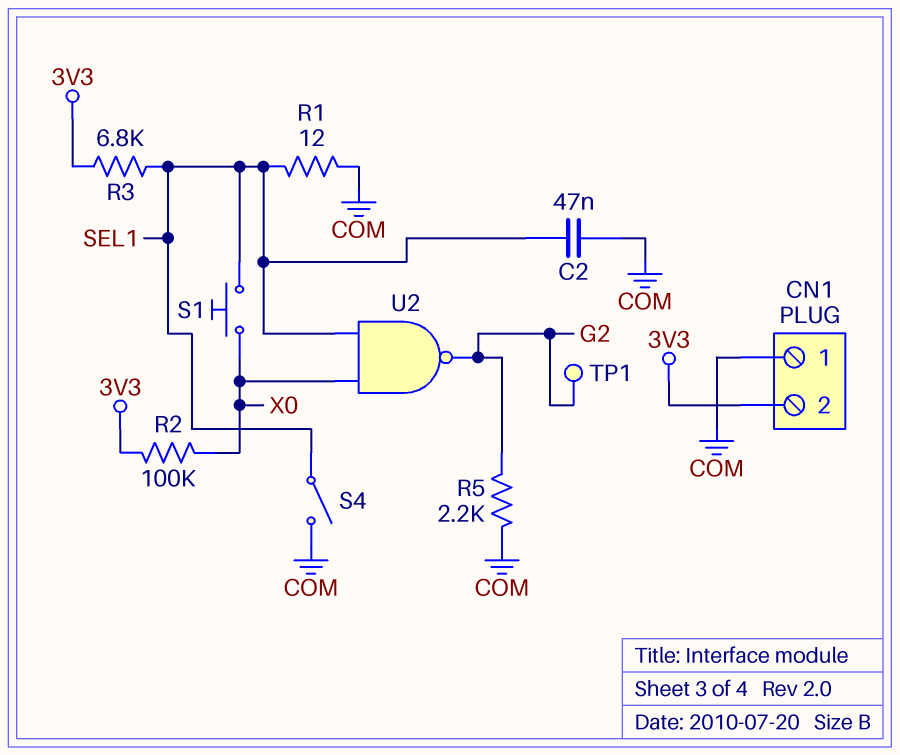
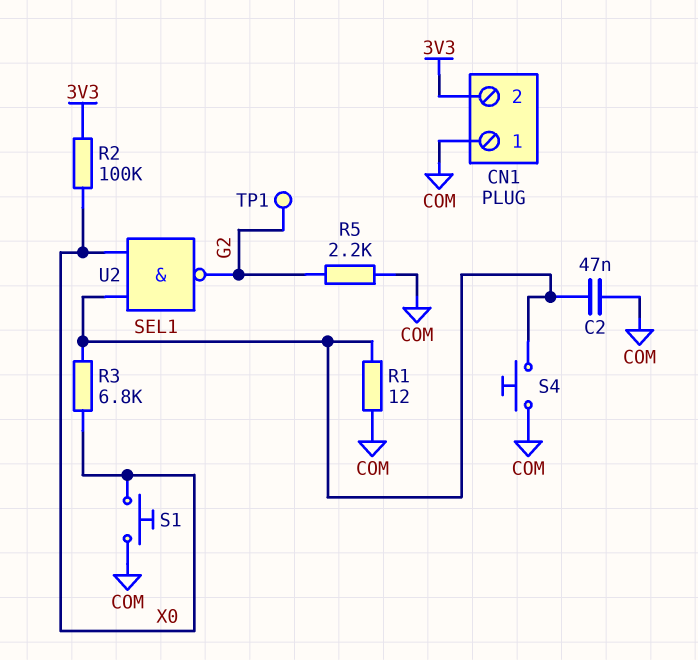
R3: 6.8k (3V3, SEL1) -> 6.8k (SEL1, X0)
S1: button (SEL1, X0) -> button (COM, X0)
S4: switch (COM, SEL1) -> button (COM, SEL1)

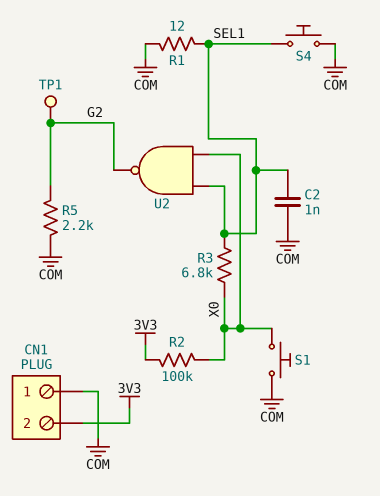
C2: 47nF (COM, SEL1) -> 1nF (COM, SEL1)

